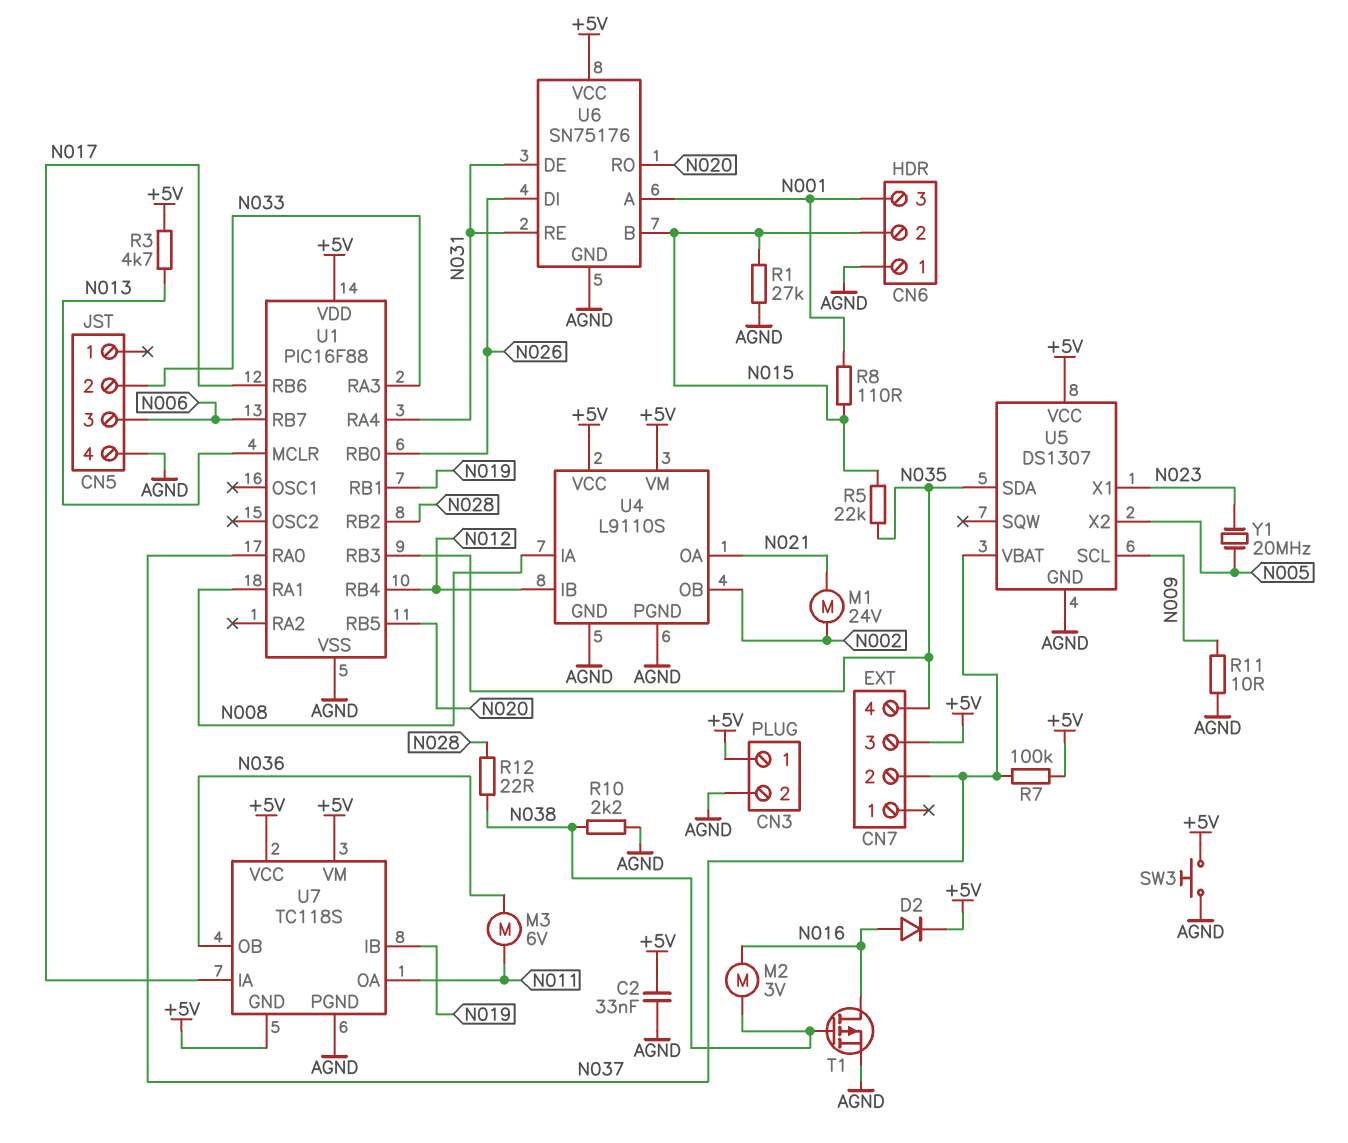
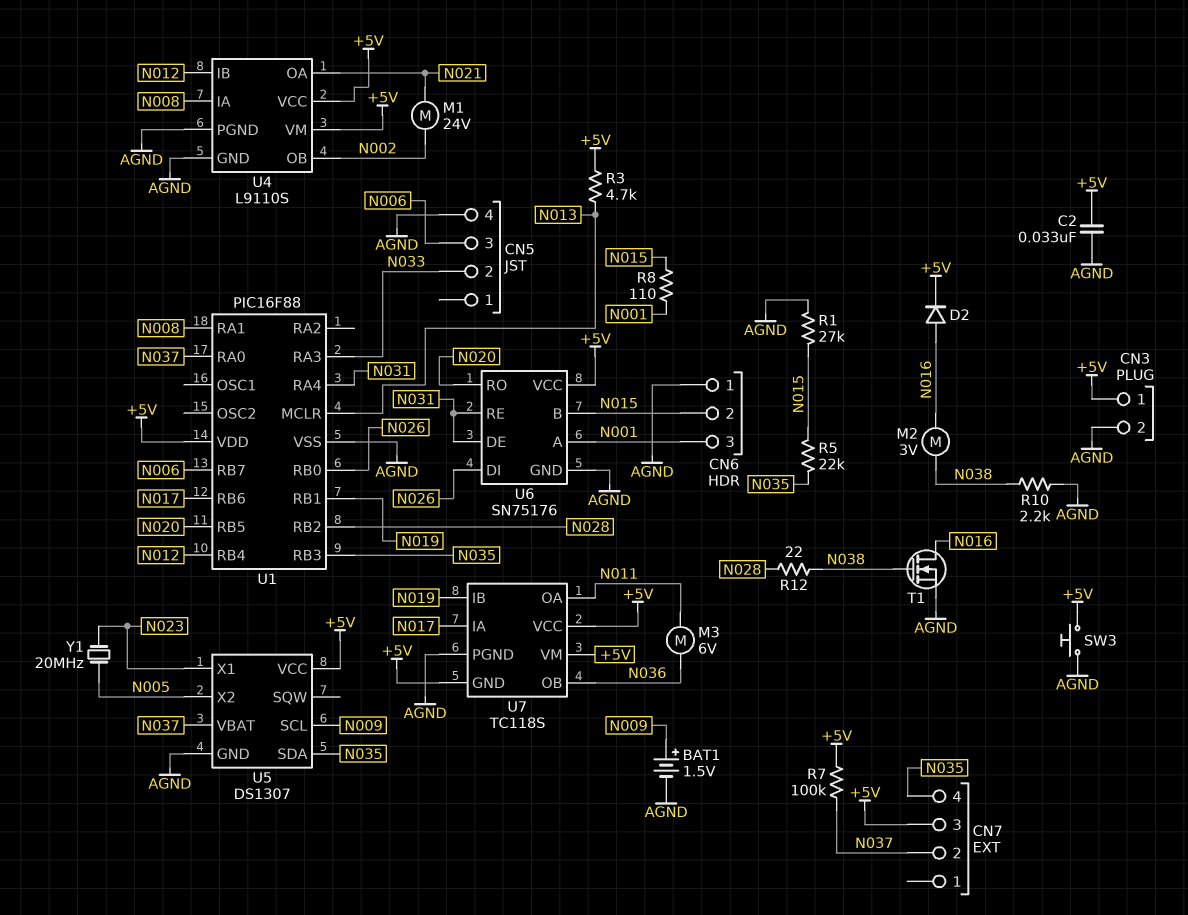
BAT1: none -> 1.5V (plus N009, minus AGND)
R11: 10 (AGND, N009) -> none
T1: PMOS (G N038, D N016, S AGND) -> NMOS (G N038, D N016, S AGND)

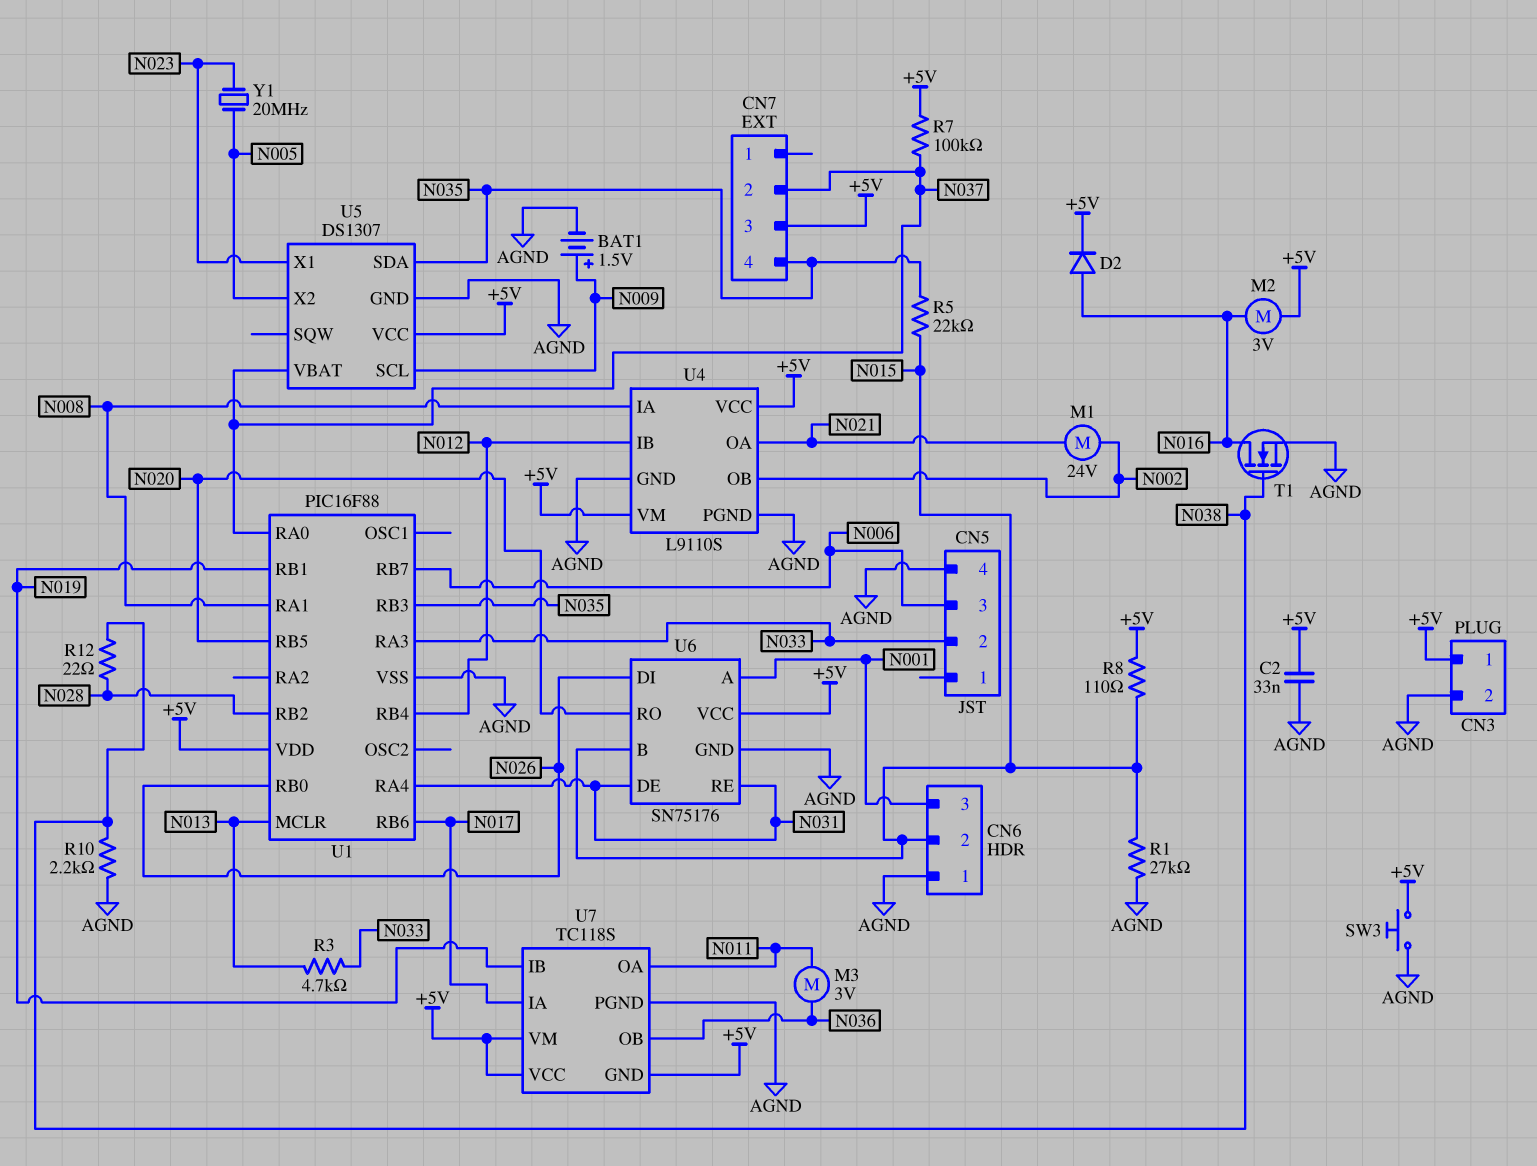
M2: motor 3V (N016, N038) -> motor 3V (+5V, N016)
M3: motor 6V (N011, N036) -> motor 3V (N011, N036)
R3: 4.7k (+5V, N013) -> 4.7k (N013, N033)
R8: 110 (N001, N015) -> 110 (+5V, N015)

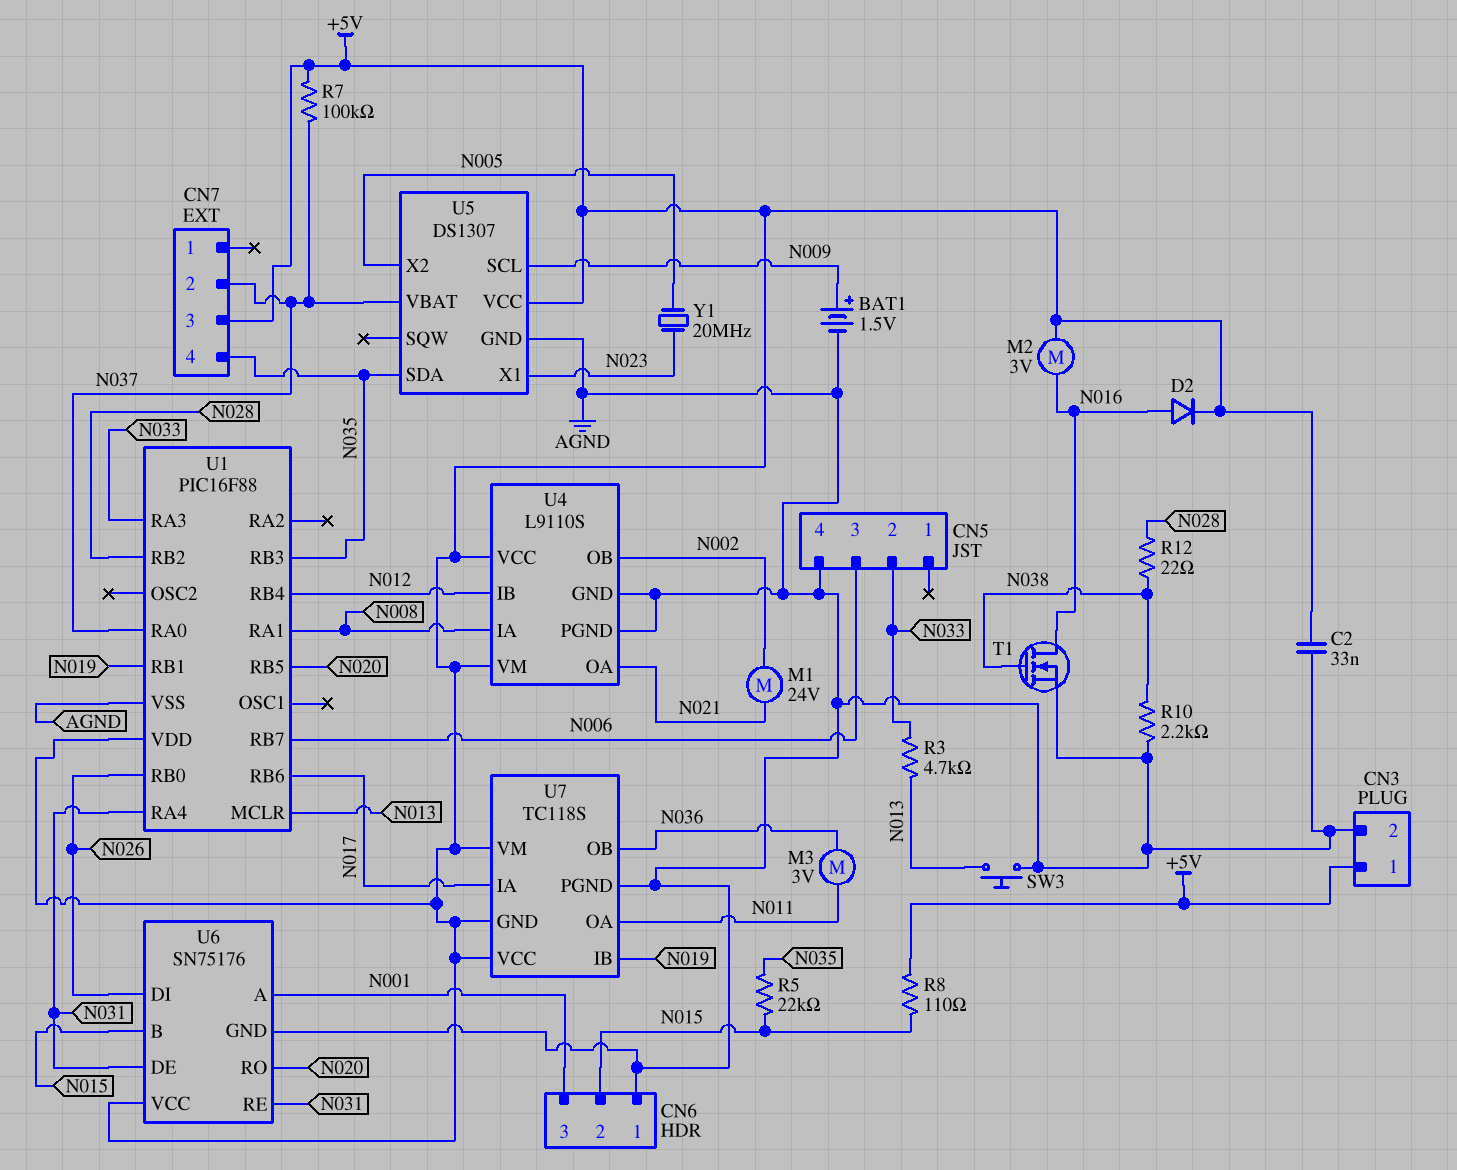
R1: 27k (AGND, N015) -> none
SW3: button (+5V, AGND) -> button (AGND, N013)

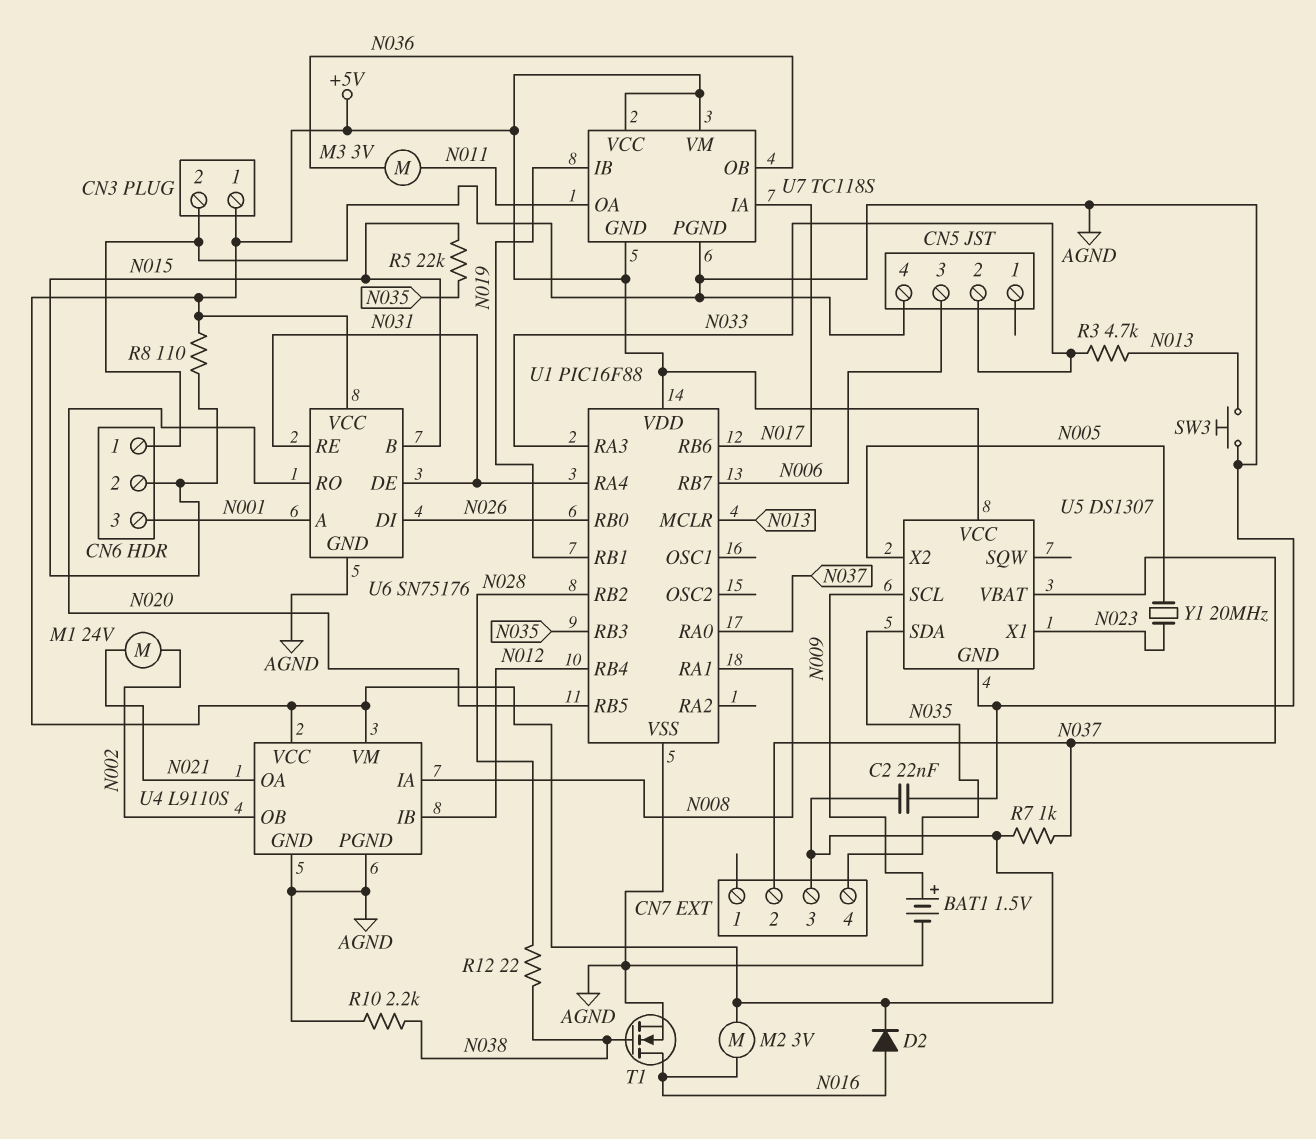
C2: 33nF (+5V, AGND) -> 22nF (+5V, AGND)
R7: 100k (+5V, N037) -> 1k (+5V, N037)

